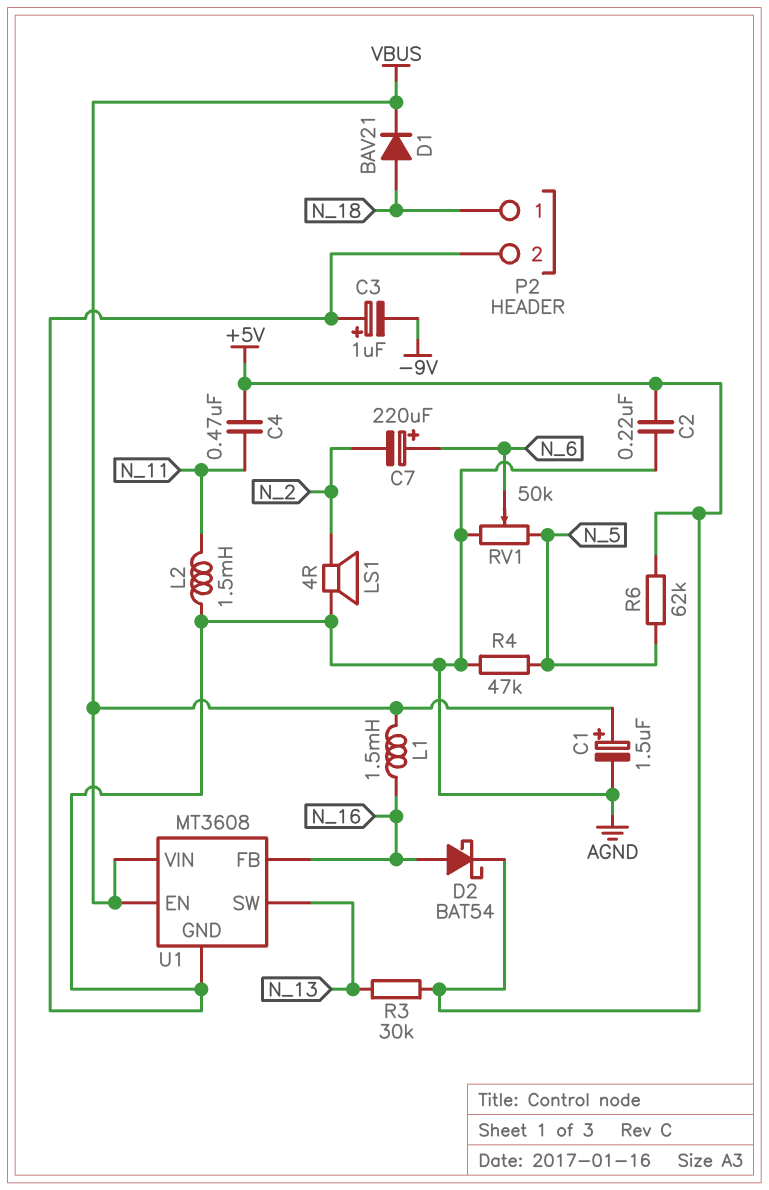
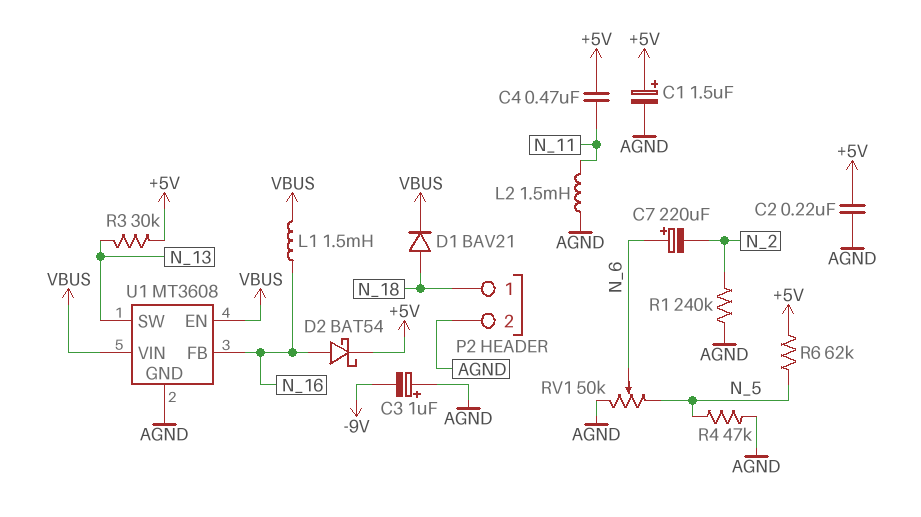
C1: 1.5uF (plus VBUS, minus AGND) -> 1.5uF (plus +5V, minus AGND)
LS1: speaker 4R (AGND, N_2) -> none
R1: none -> 240k (AGND, N_2)

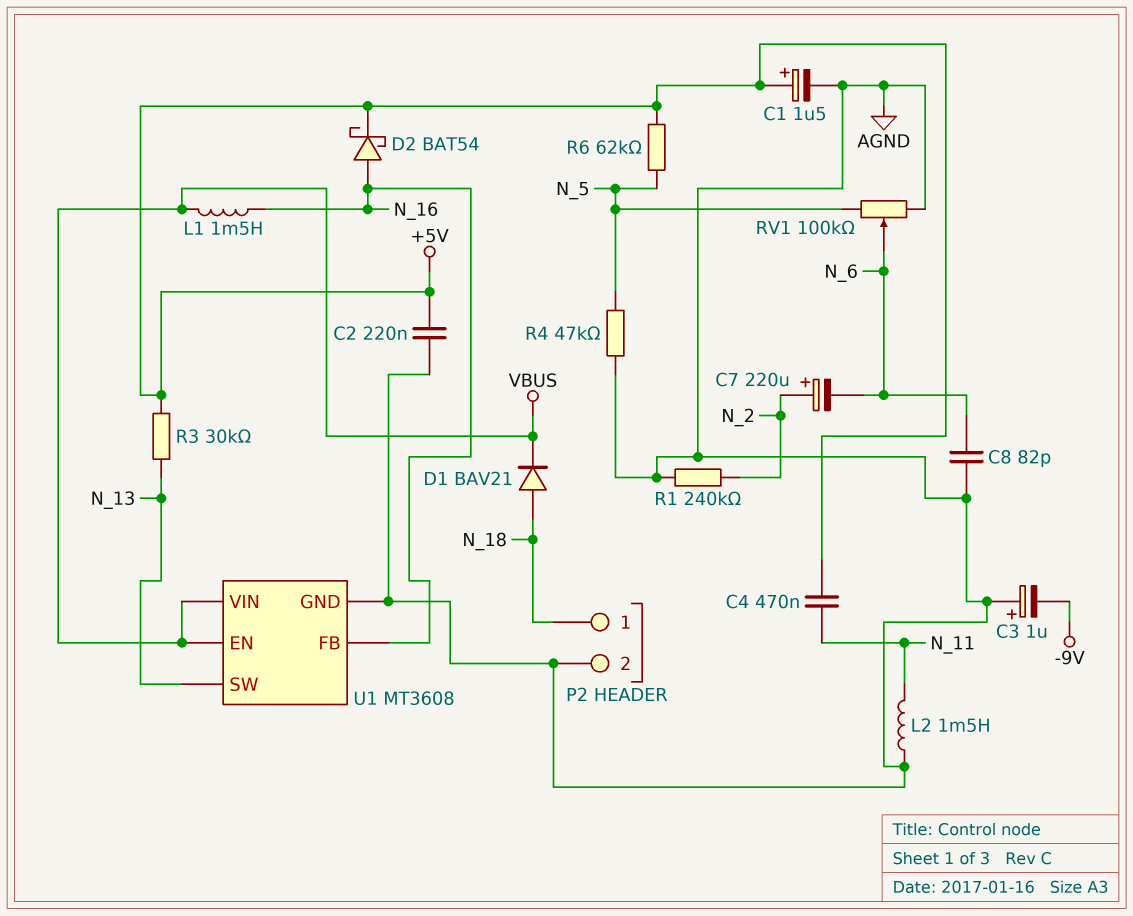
C7: 220uF (plus N_6, minus N_2) -> 220uF (plus N_2, minus N_6)
C8: none -> 82pF (AGND, N_6)
RV1: 50k (AGND, N_5, wiper N_6) -> 100k (AGND, N_5, wiper N_6)

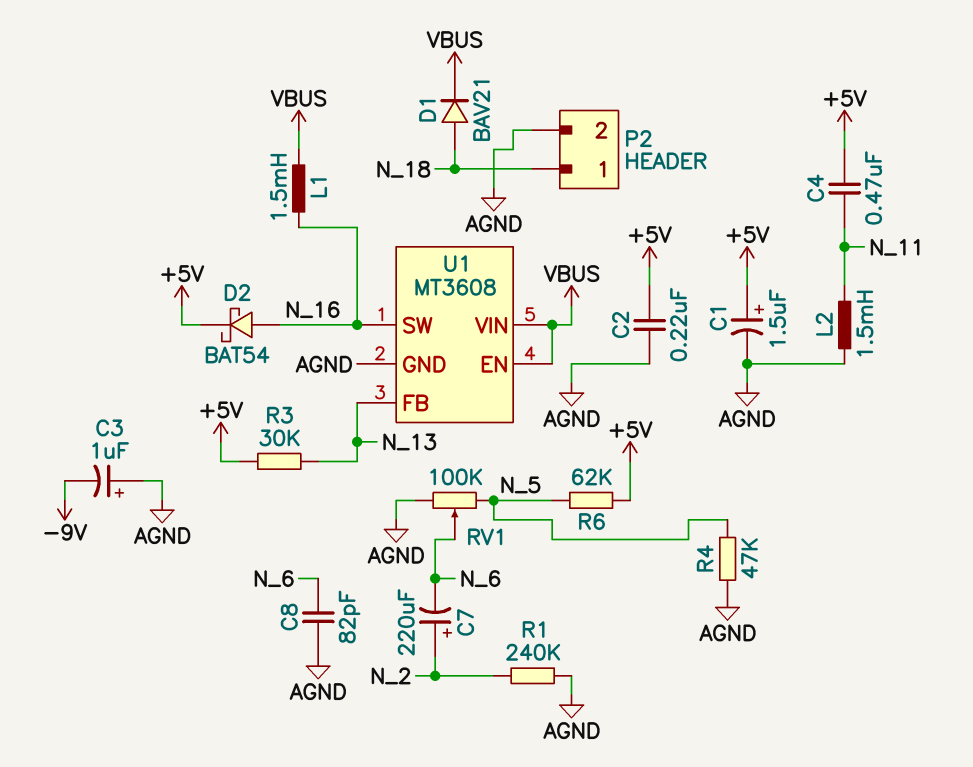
U1 pin FB: N_16 -> N_13
U1 pin SW: N_13 -> N_16

